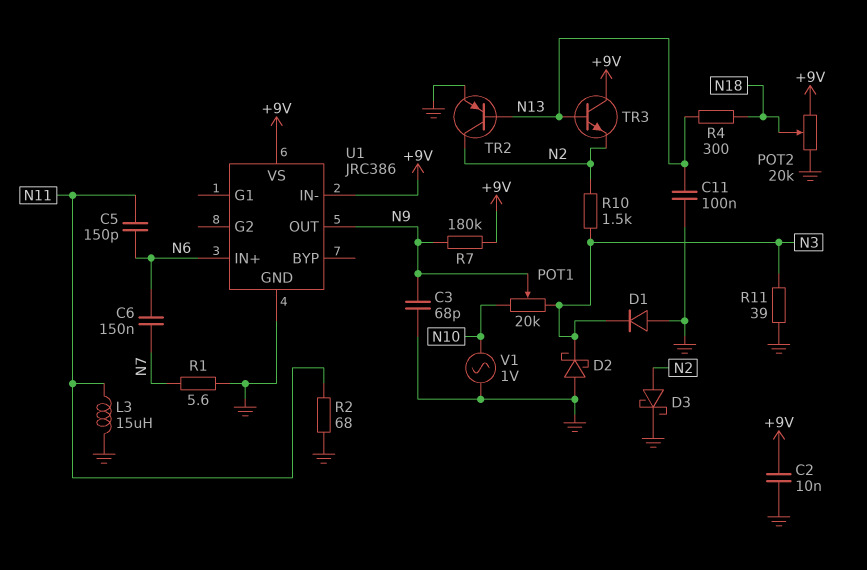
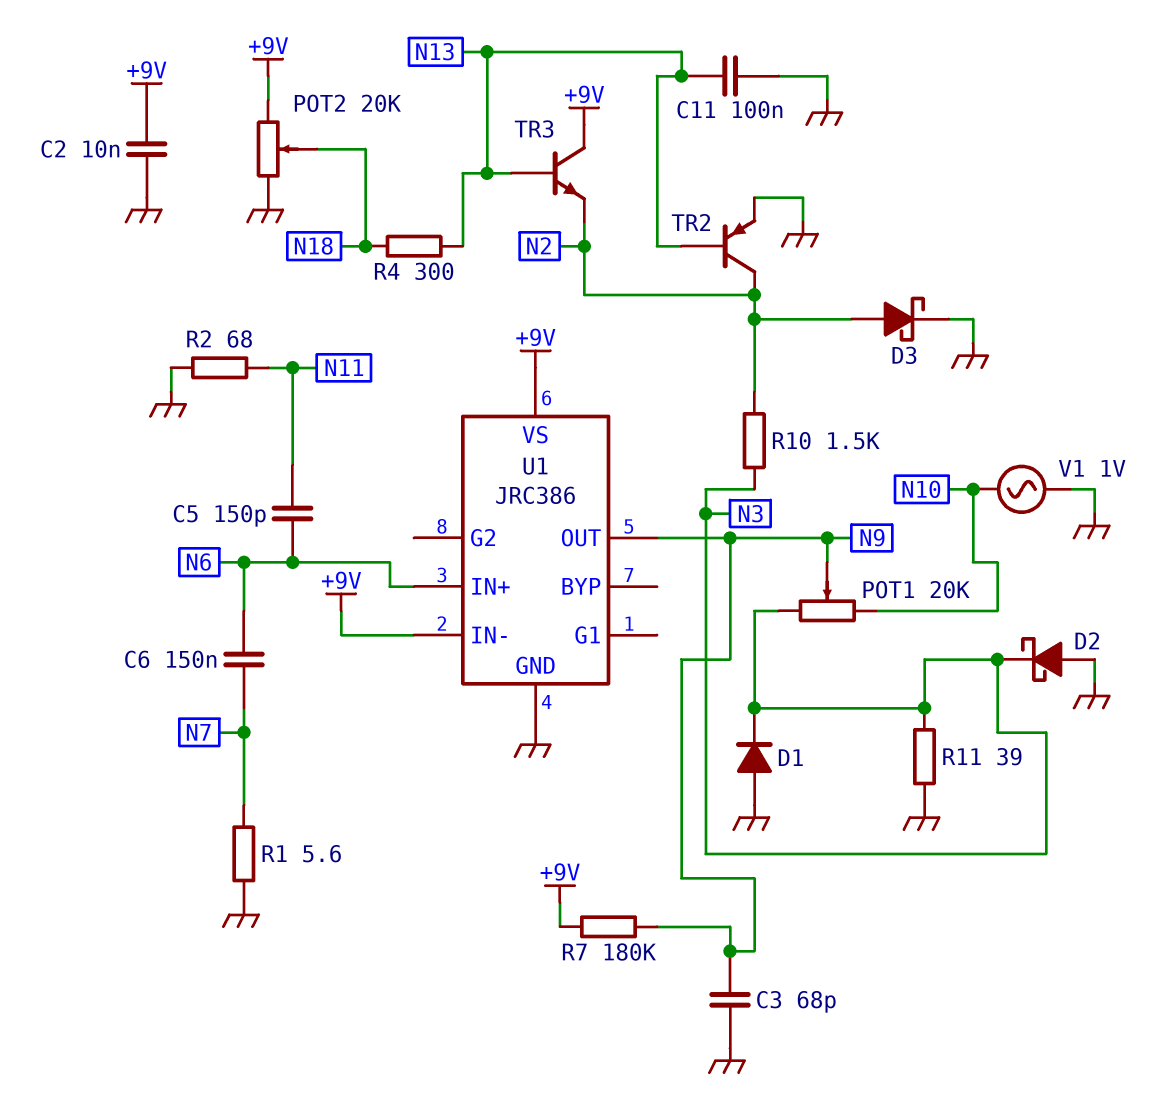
L3: 15uH (GND, N11) -> none

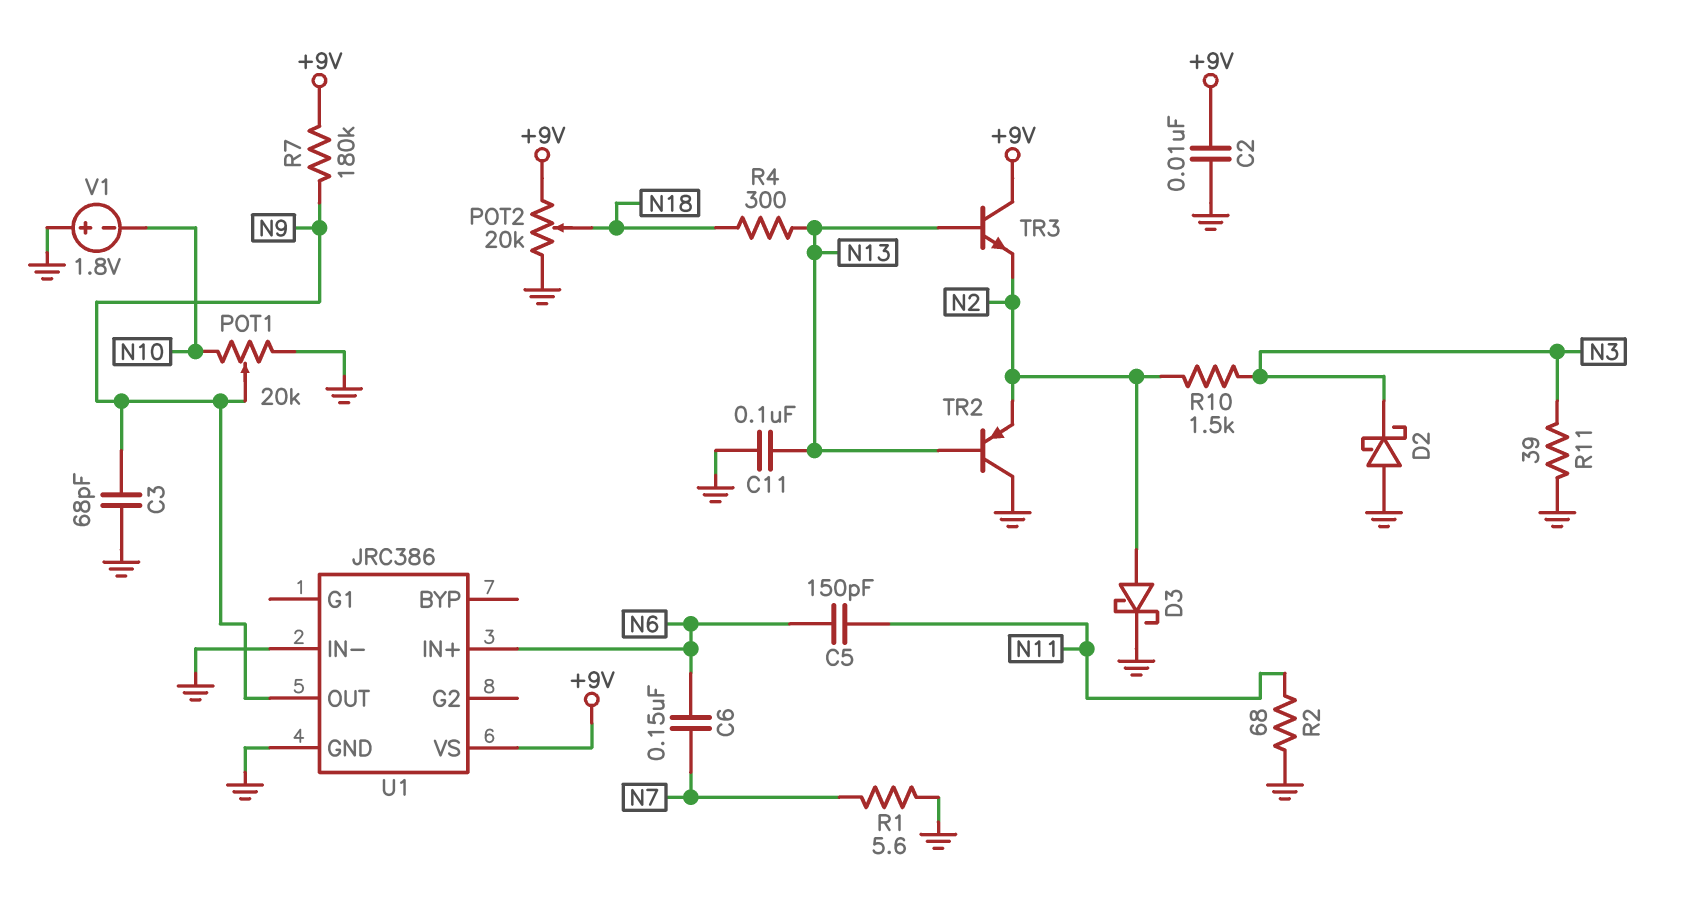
D1: diode (A GND, K N3) -> none
POT1: 20k (N3, N10, wiper N9) -> 20k (GND, N10, wiper N9)
TR2: PNP (B N13, C N2, E GND) -> PNP (B N13, C GND, E N2)
U1 pin IN-: +9V -> GND
V1: AC 1V (GND, N10) -> 1.8V (plus GND, minus N10)

